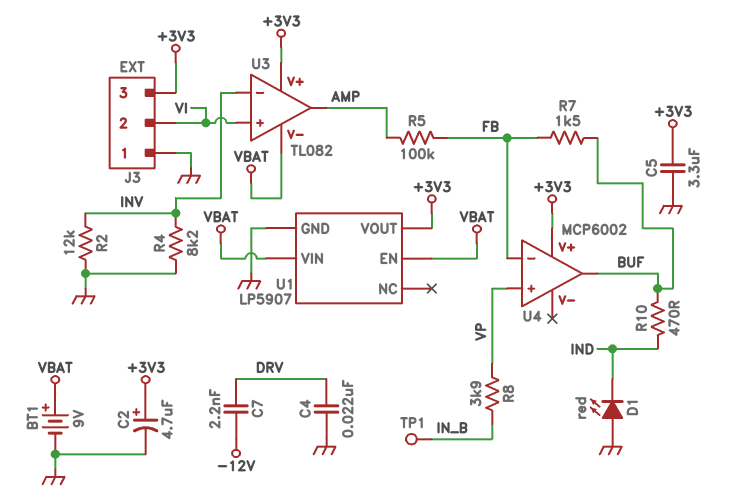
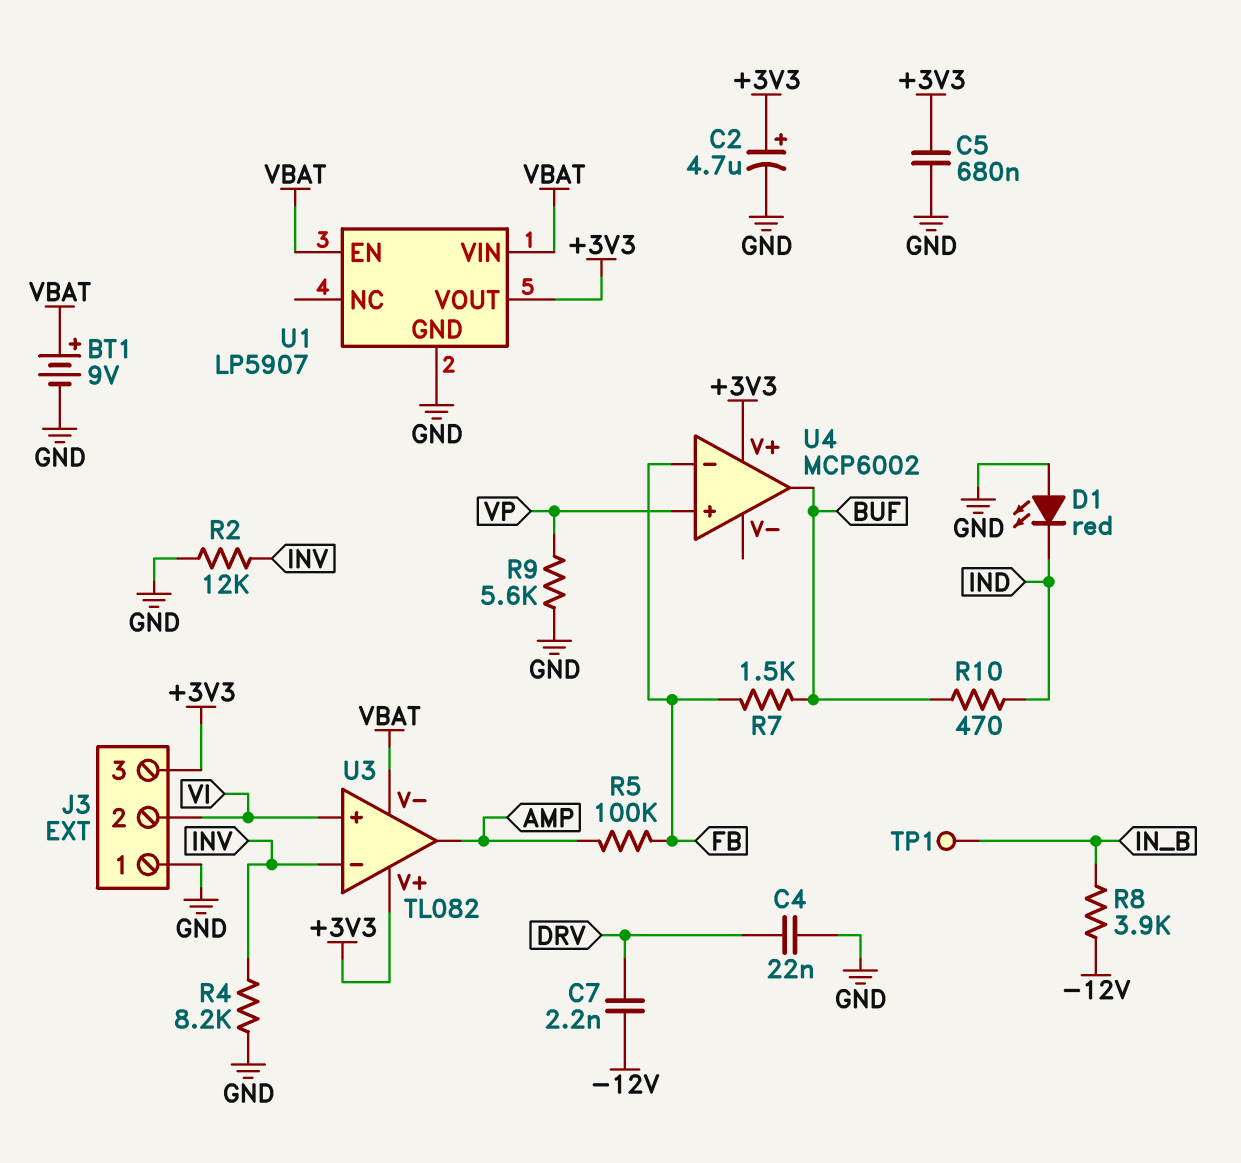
C5: 3.3uF (+3V3, GND) -> 680nF (+3V3, GND)
R8: 3.9k (IN_B, VP) -> 3.9k (-12V, IN_B)
R9: none -> 5.6k (GND, VP)

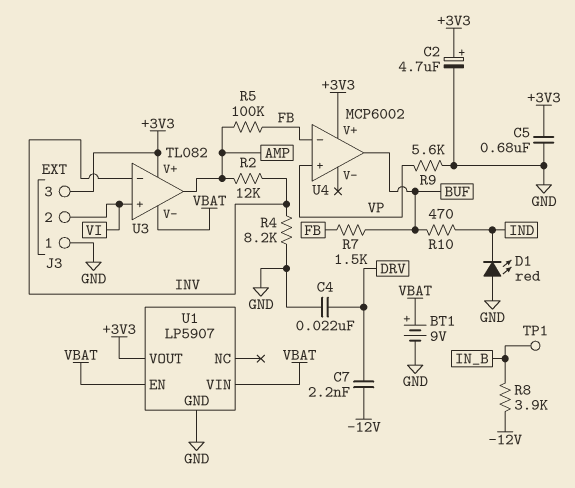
R2: 12k (GND, INV) -> 12k (AMP, INV)

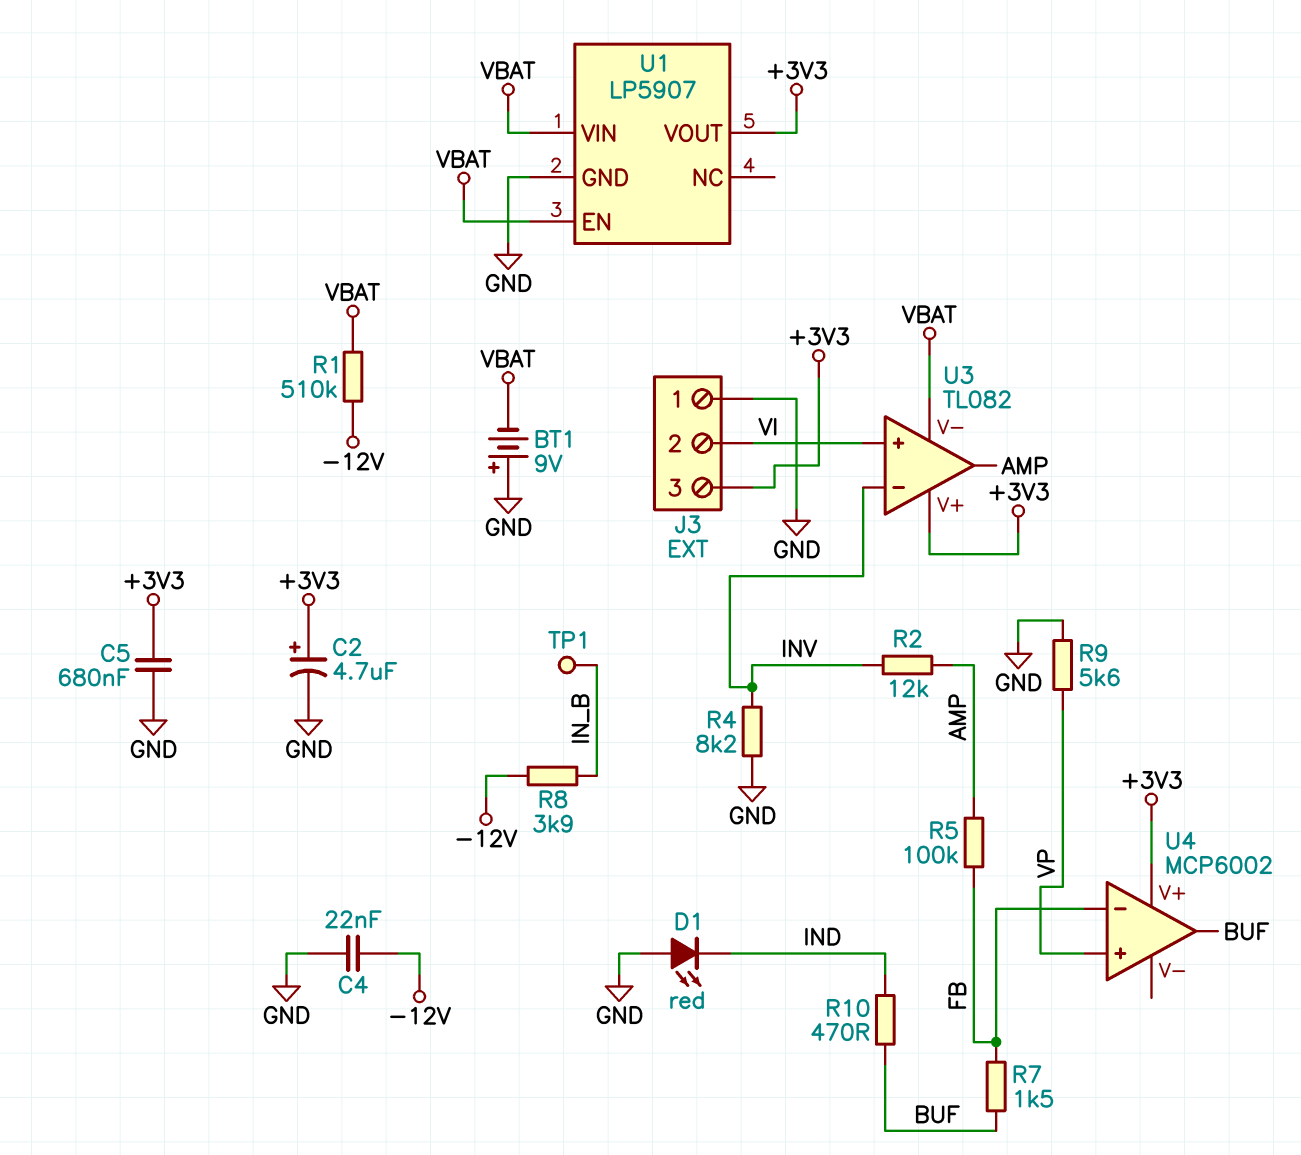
BT1: 9V (plus VBAT, minus GND) -> 9V (plus GND, minus VBAT)
C4: 22nF (DRV, GND) -> 22nF (-12V, GND)
C7: 2.2nF (-12V, DRV) -> none
R1: none -> 510k (-12V, VBAT)

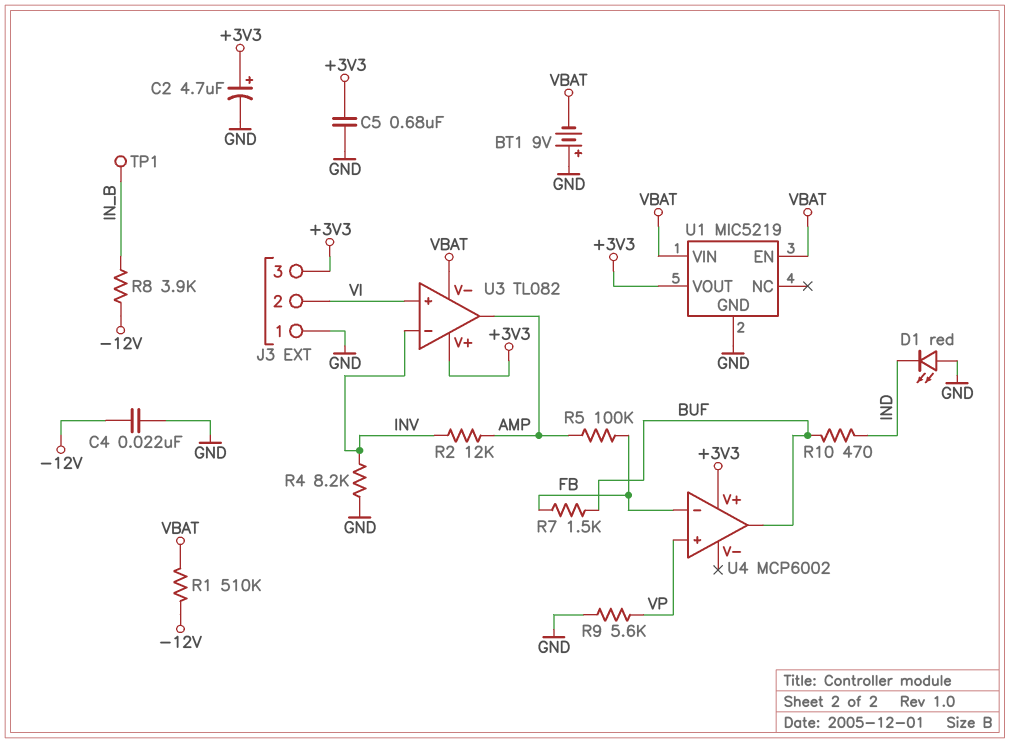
U1: LP5907 -> MIC5219

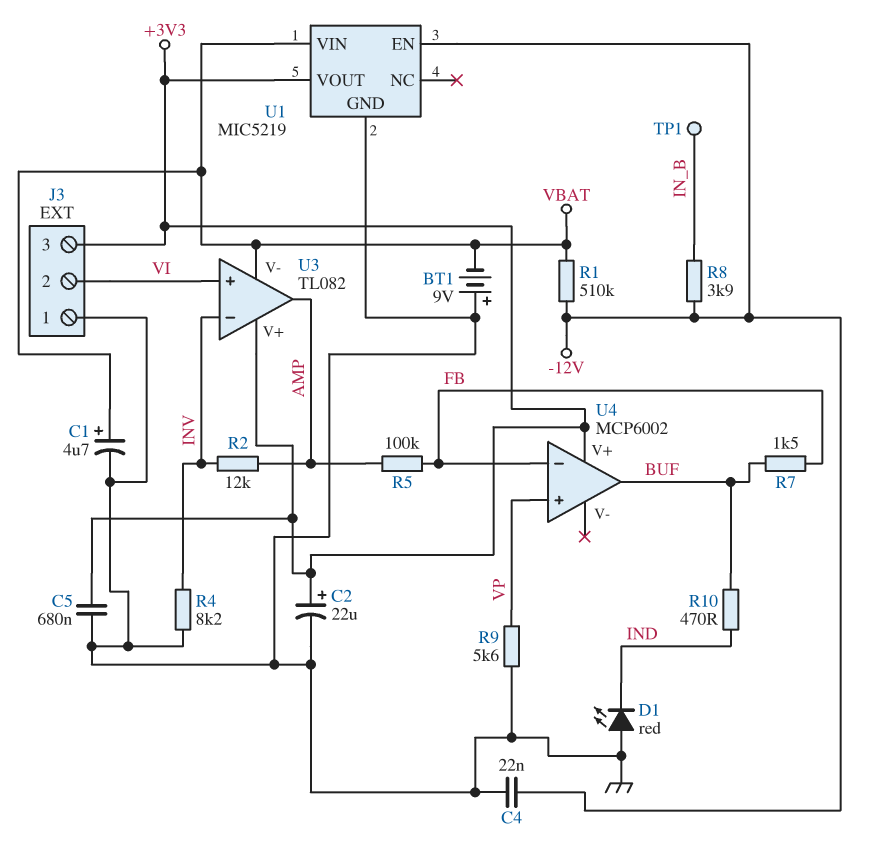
C1: none -> 4.7uF (plus VBAT, minus GND)
C2: 4.7uF (plus +3V3, minus GND) -> 22uF (plus +3V3, minus GND)
U1 pin EN: VBAT -> -12V

